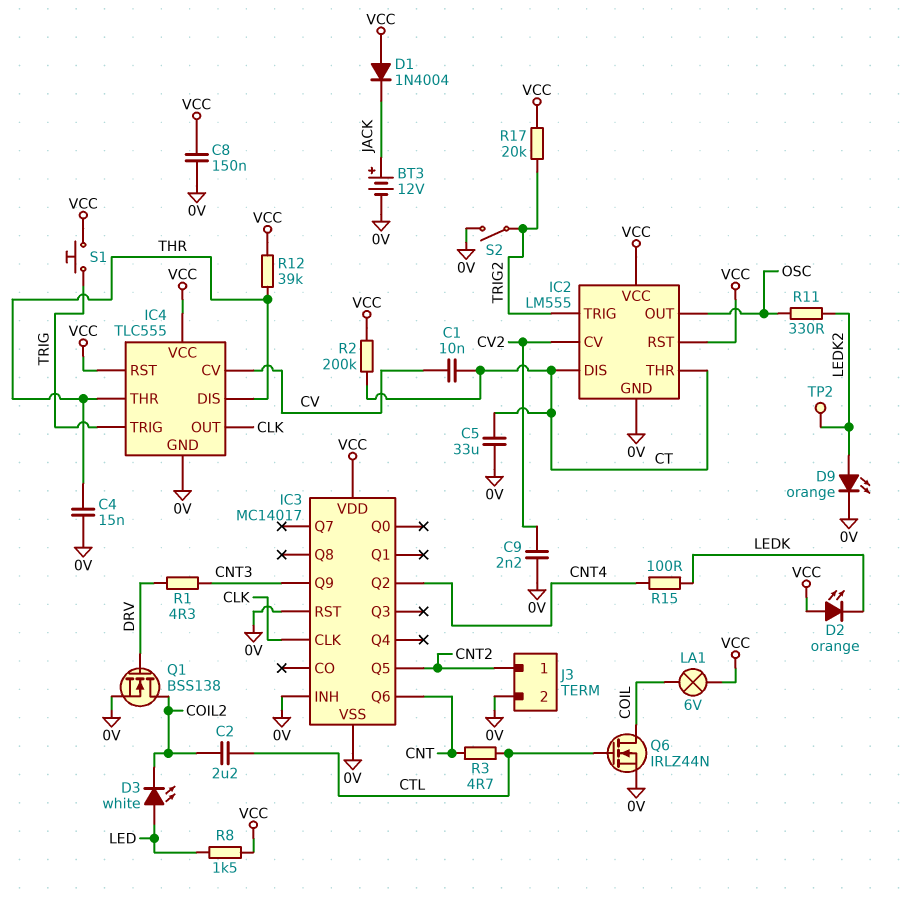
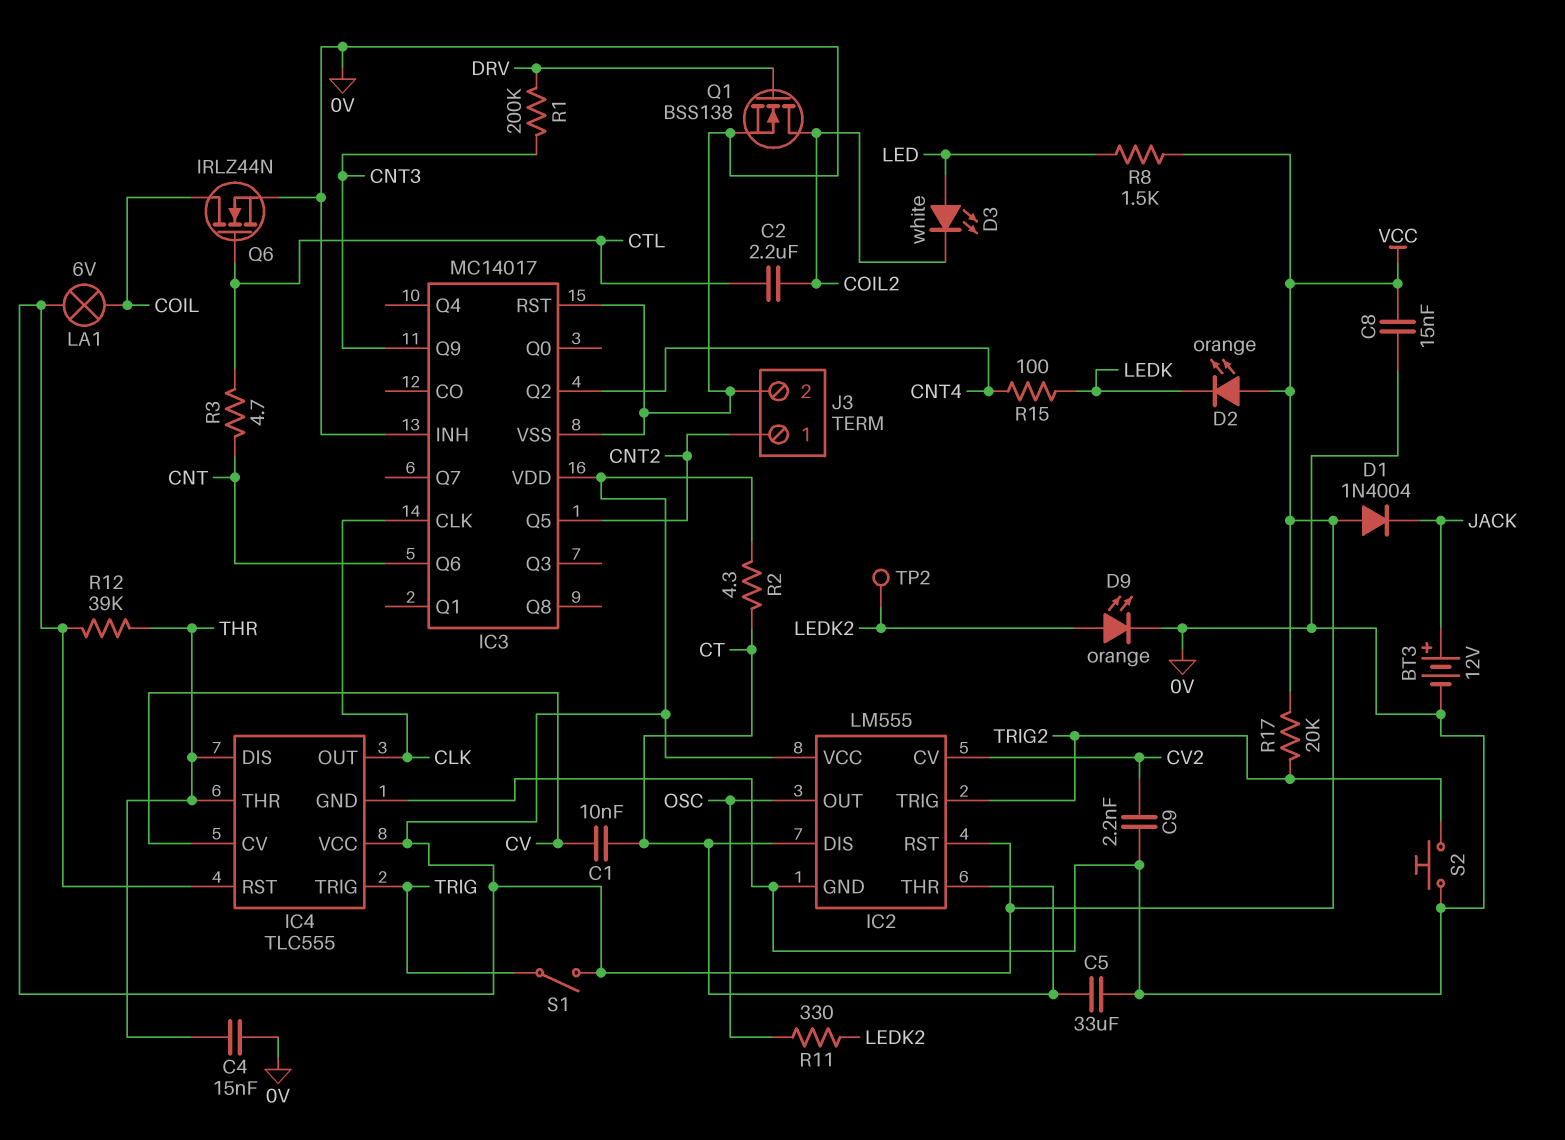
C8: 150nF (0V, VCC) -> 15nF (0V, VCC)
R1: 4.3 (CNT3, DRV) -> 200k (CNT3, DRV)
R2: 200k (CT, VCC) -> 4.3 (CT, VCC)
S1: button (TRIG, VCC) -> switch (TRIG, VCC)
S2: switch (0V, TRIG2) -> button (0V, TRIG2)

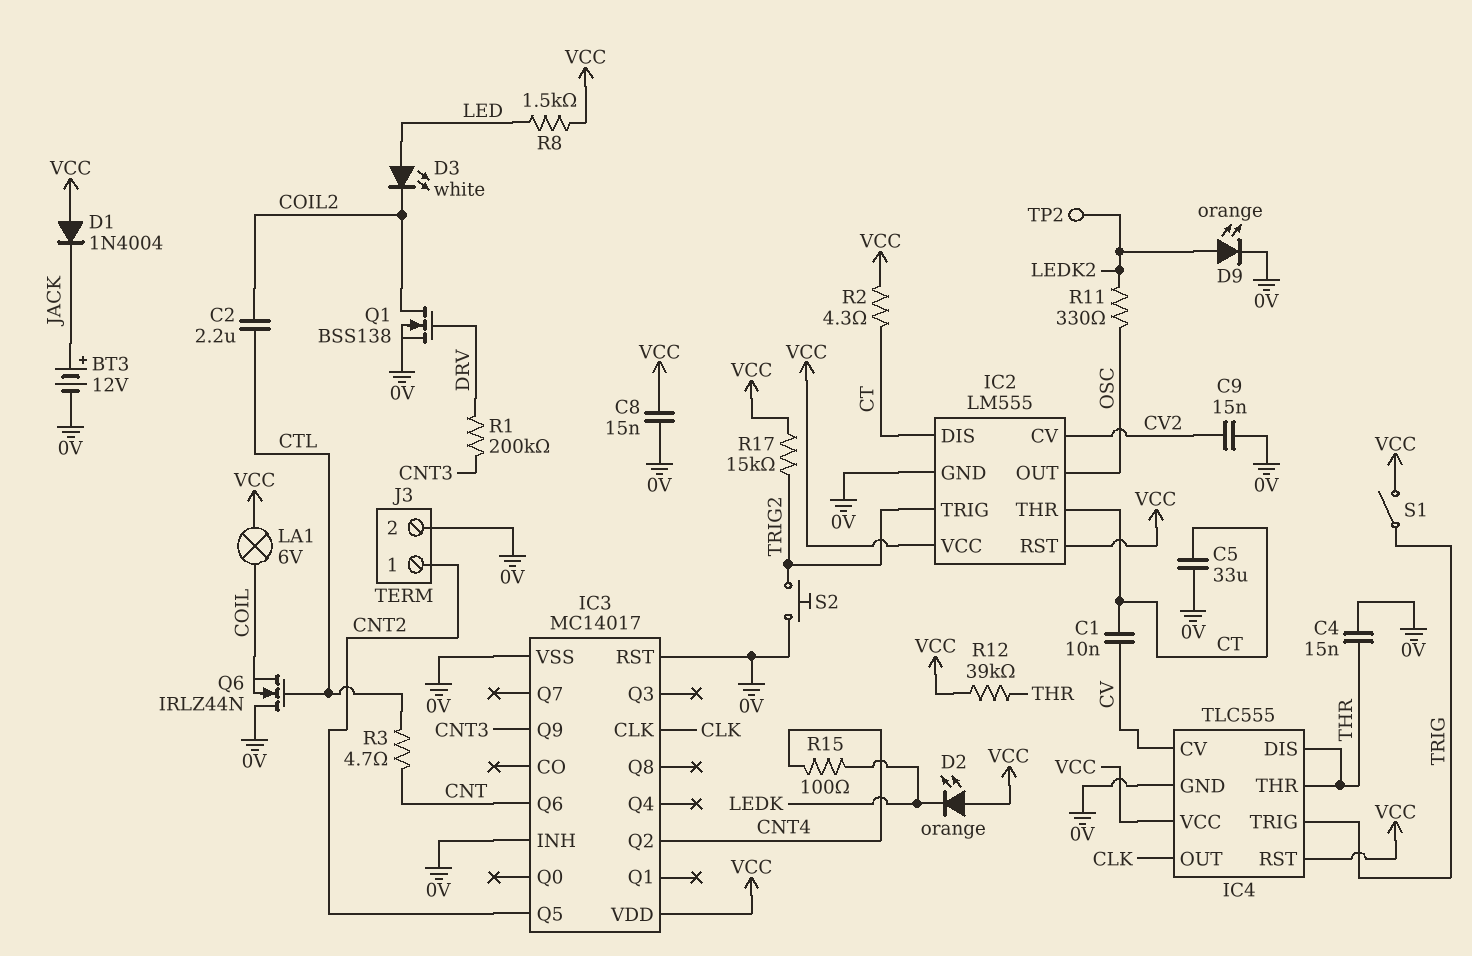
C9: 2.2nF (0V, CV2) -> 15nF (0V, CV2)
Q6: NMOS IRLZ44N (G CTL, D COIL, S 0V) -> NMOS IRLZ44N (G CTL, D 0V, S COIL)
R17: 20k (TRIG2, VCC) -> 15k (TRIG2, VCC)

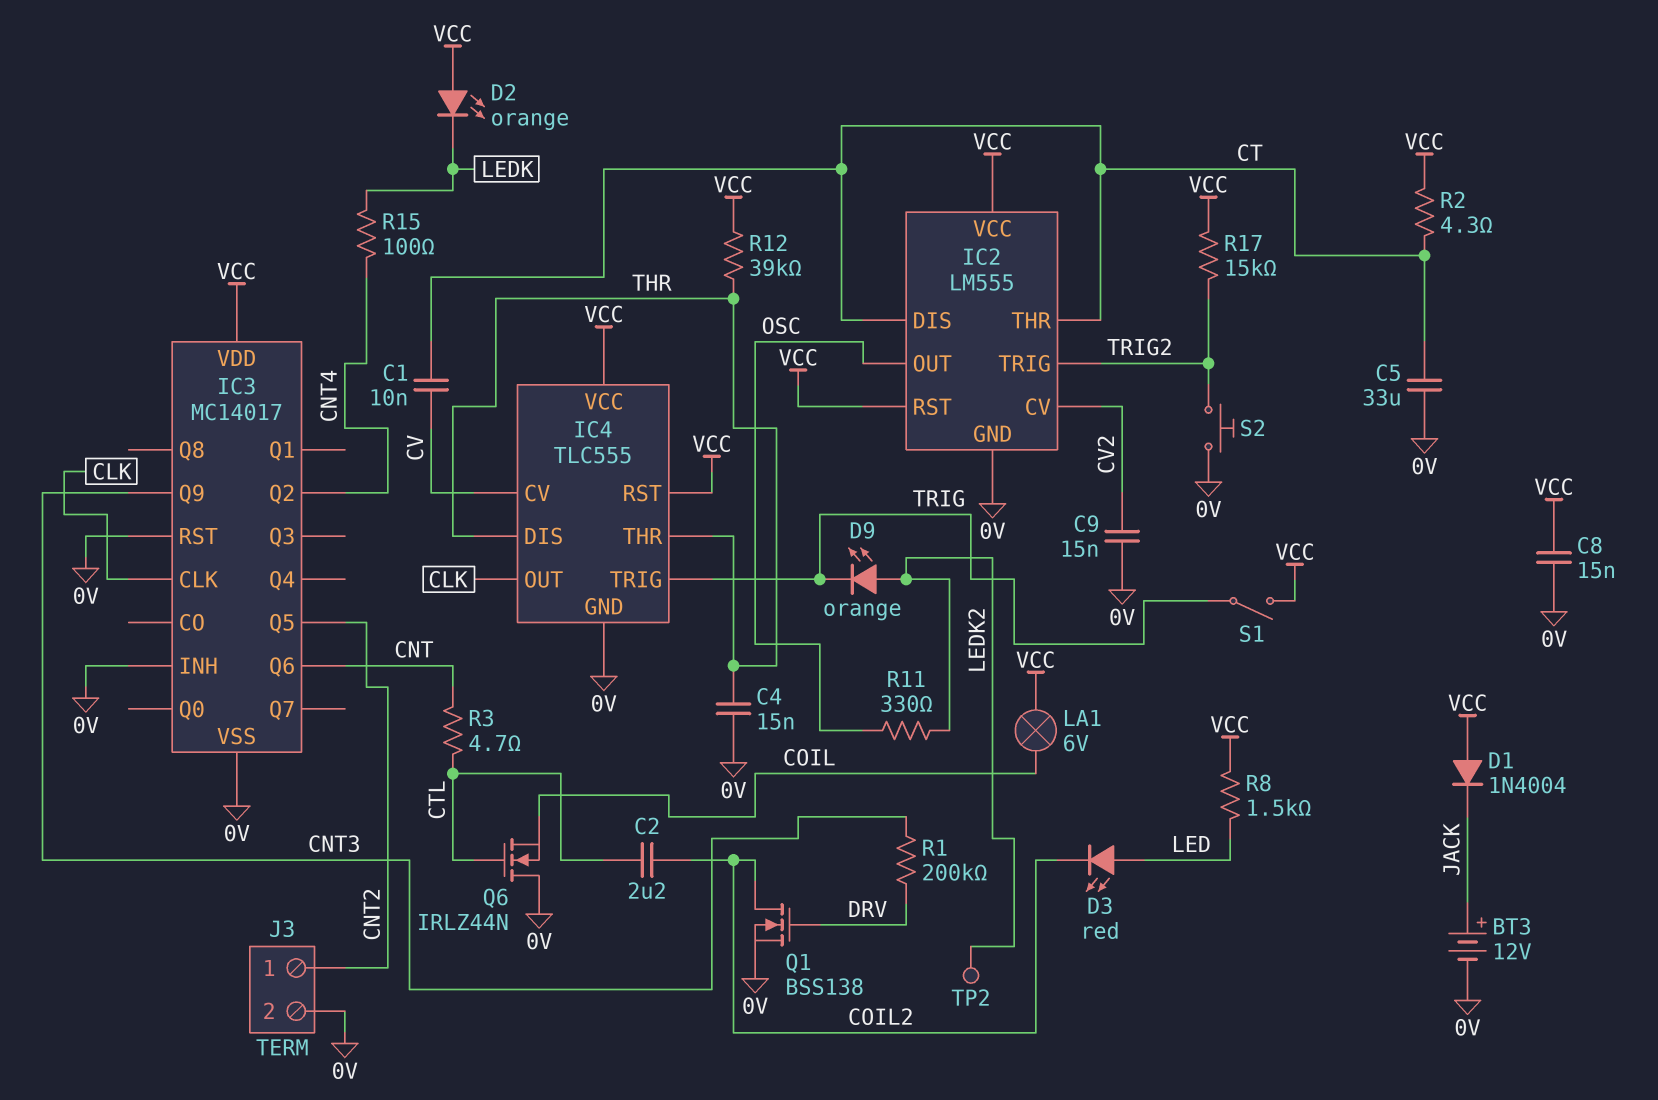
D3: LED white (A LED, K COIL2) -> LED red (A LED, K COIL2)
D9: LED orange (A LEDK2, K 0V) -> LED orange (A LEDK2, K TRIG)

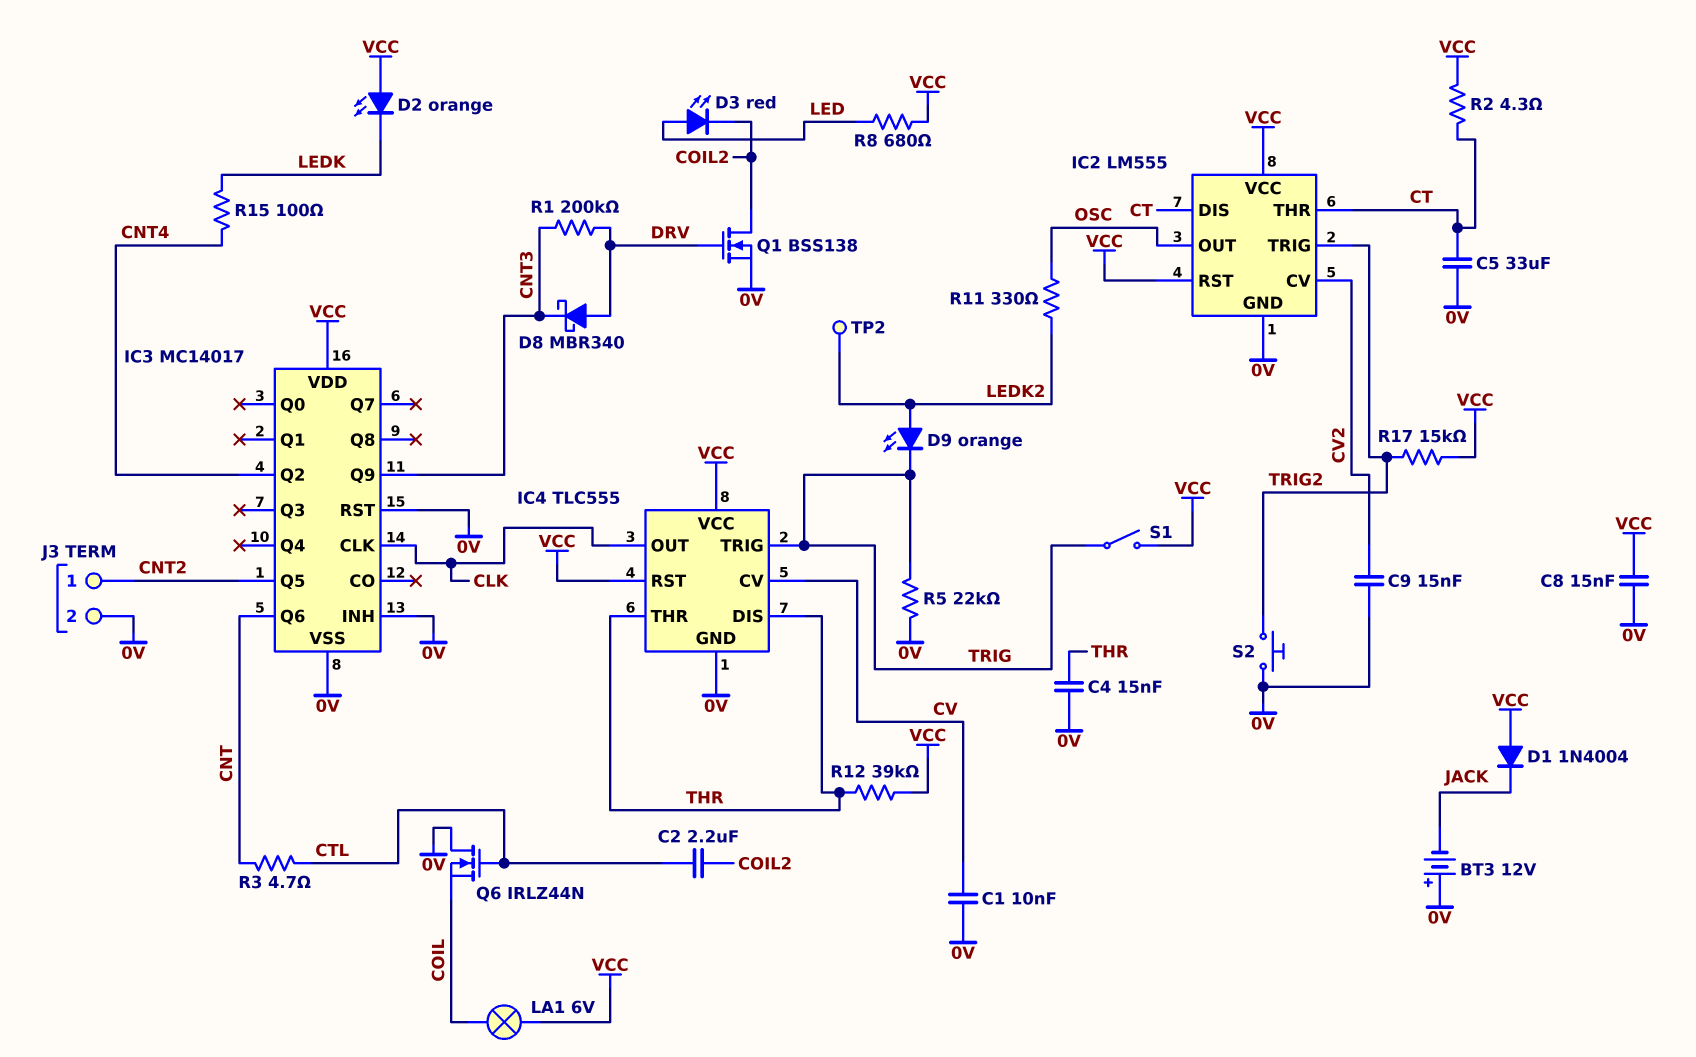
BT3: 12V (plus JACK, minus 0V) -> 12V (plus 0V, minus JACK)
C1: 10nF (CT, CV) -> 10nF (0V, CV)
D8: none -> schottky MBR340 (A DRV, K CNT3)
R5: none -> 22k (0V, TRIG)
R8: 1.5k (LED, VCC) -> 680 (LED, VCC)

